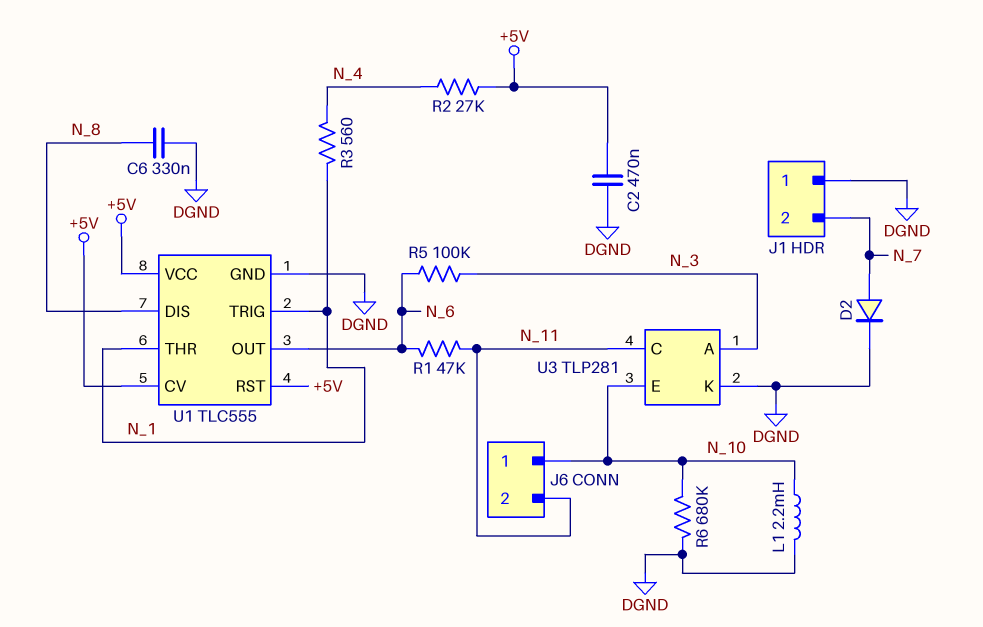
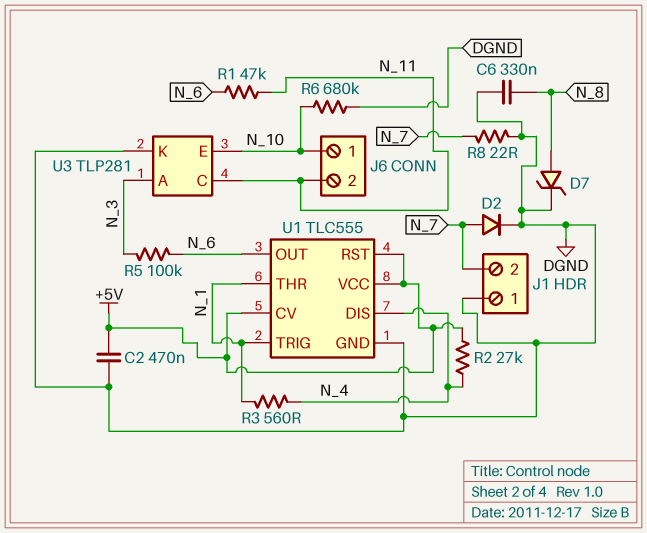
D7: none -> zener (A N_8, K DGND)
L1: 2.2mH (DGND, N_10) -> none
R8: none -> 22 (DGND, N_7)
U1 pin DIS: N_8 -> N_4

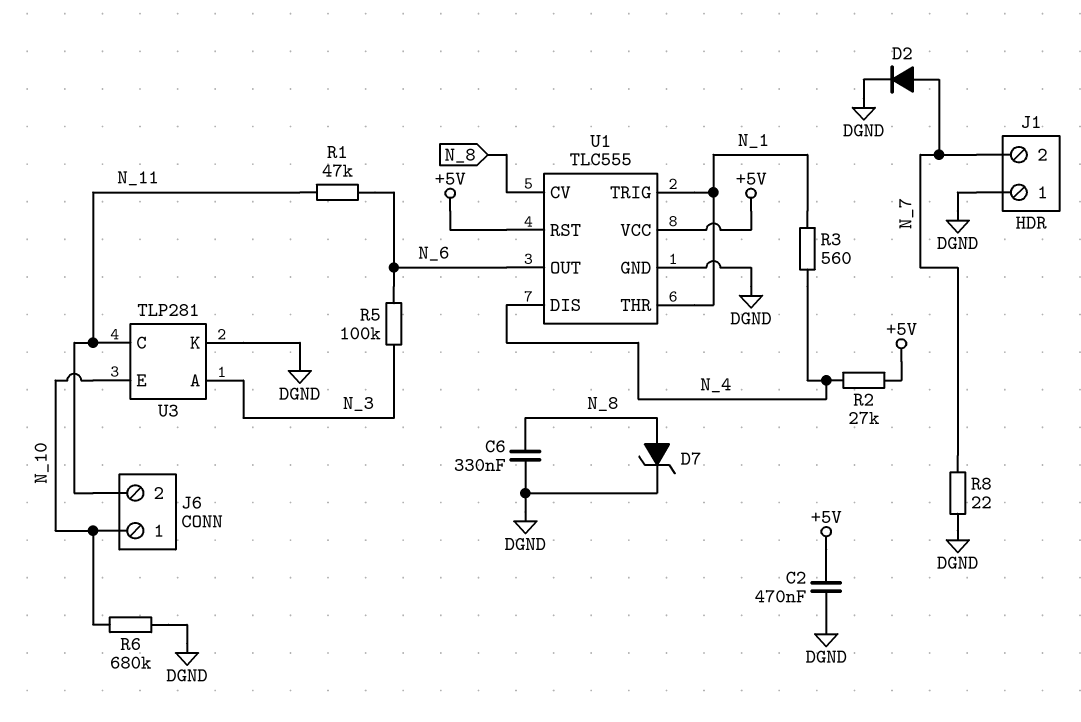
U1 pin CV: +5V -> N_8

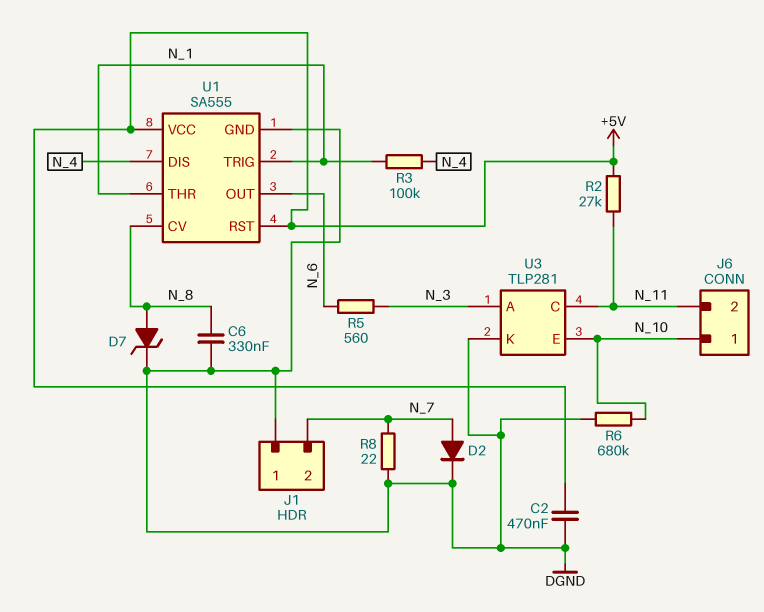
R1: 47k (N_6, N_11) -> none
R2: 27k (+5V, N_4) -> 27k (+5V, N_11)
R3: 560 (N_1, N_4) -> 100k (N_1, N_4)
R5: 100k (N_3, N_6) -> 560 (N_3, N_6)
U1: TLC555 -> SA555

